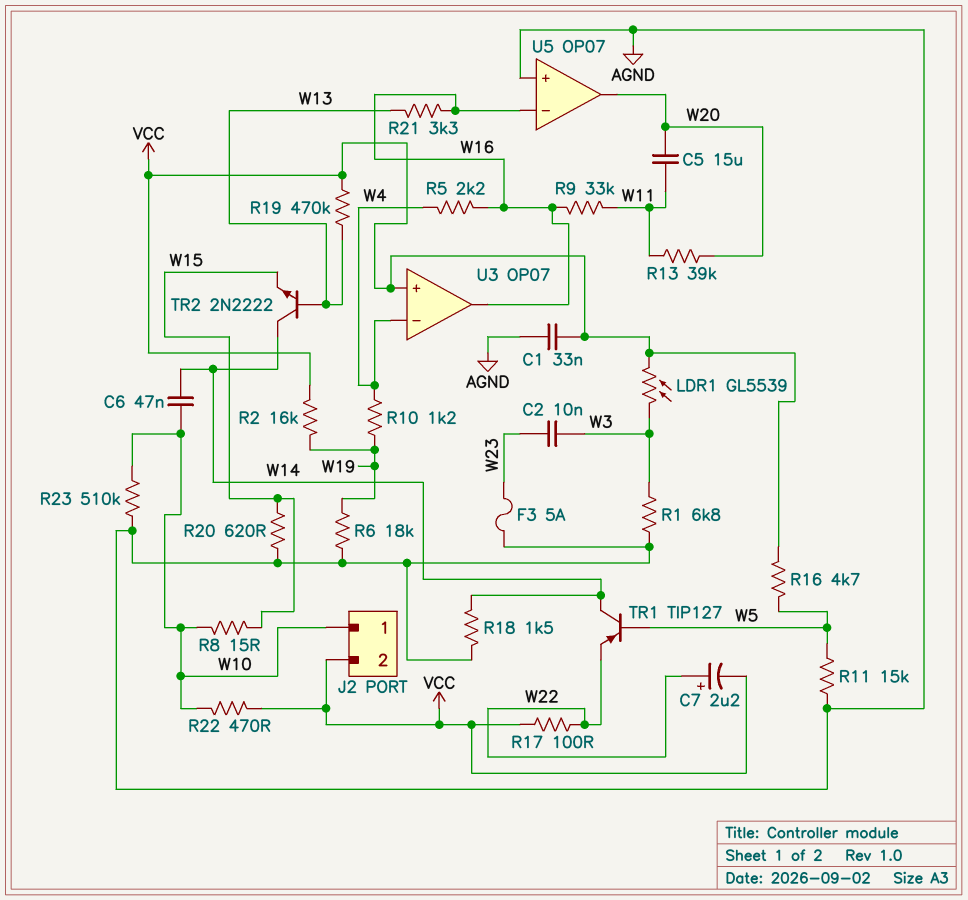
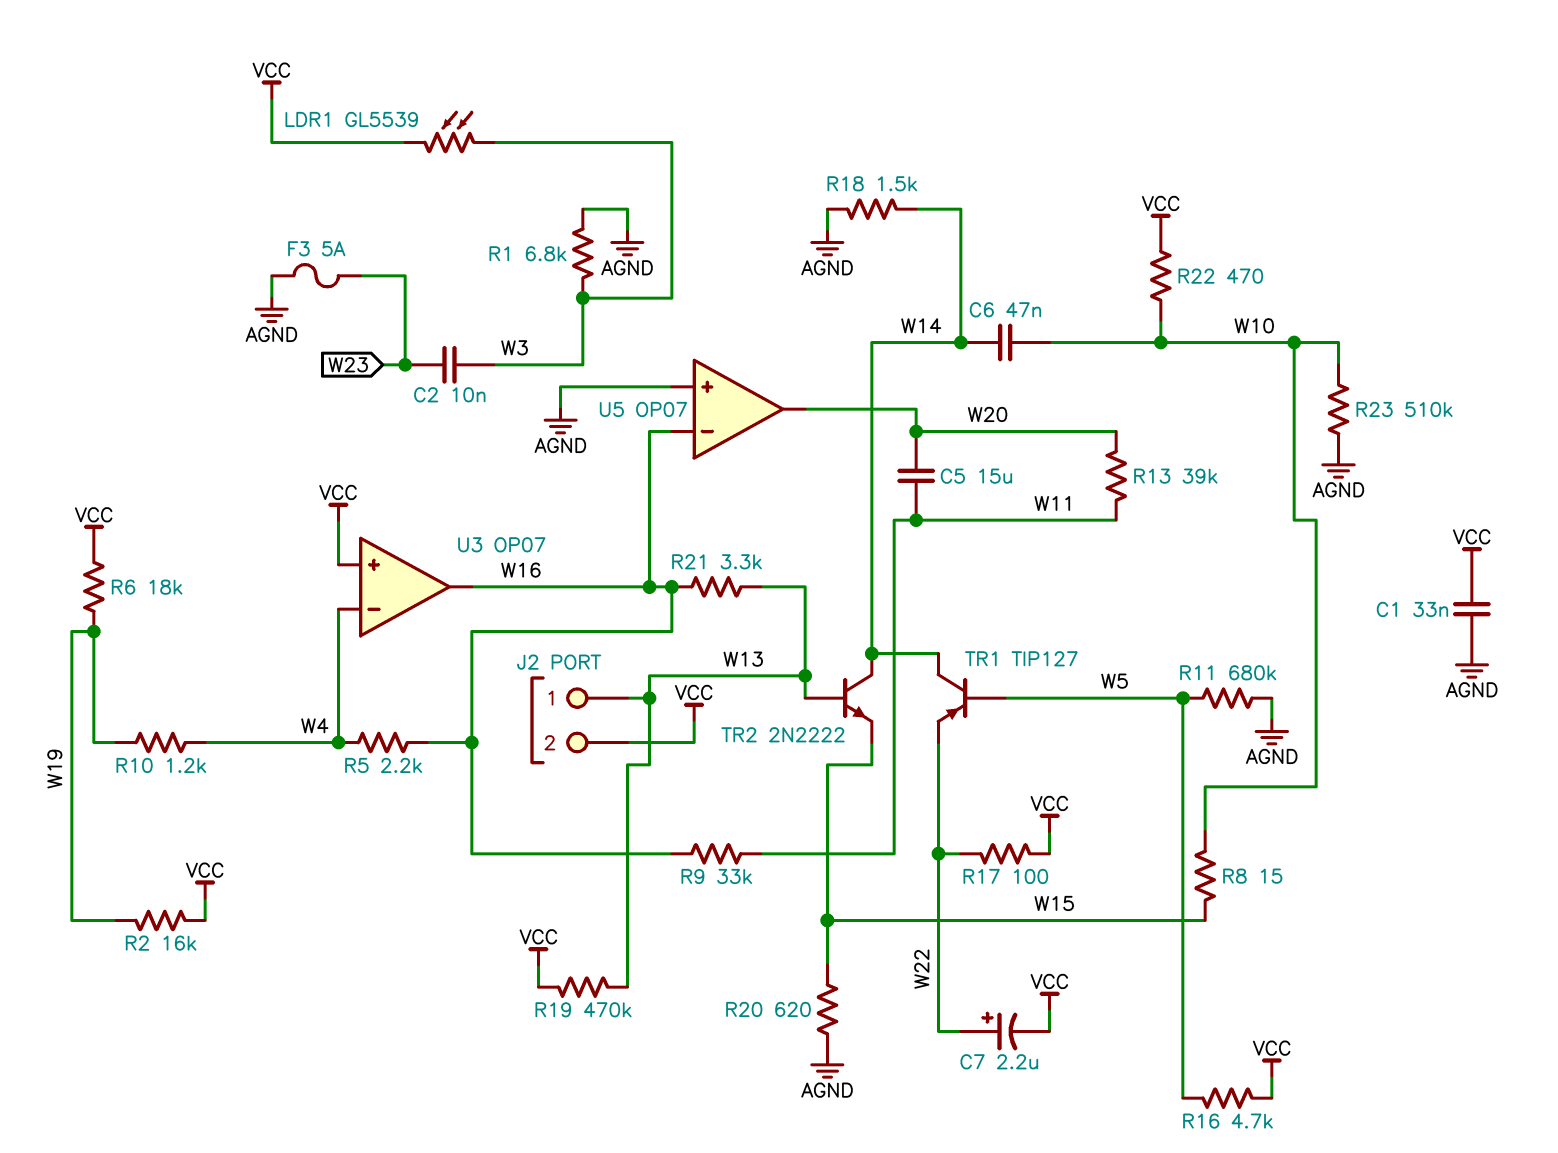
J2 pin 1: W10 -> W13
R6: 18k (AGND, W19) -> 18k (VCC, W19)
R11: 15k (AGND, W5) -> 680k (AGND, W5)

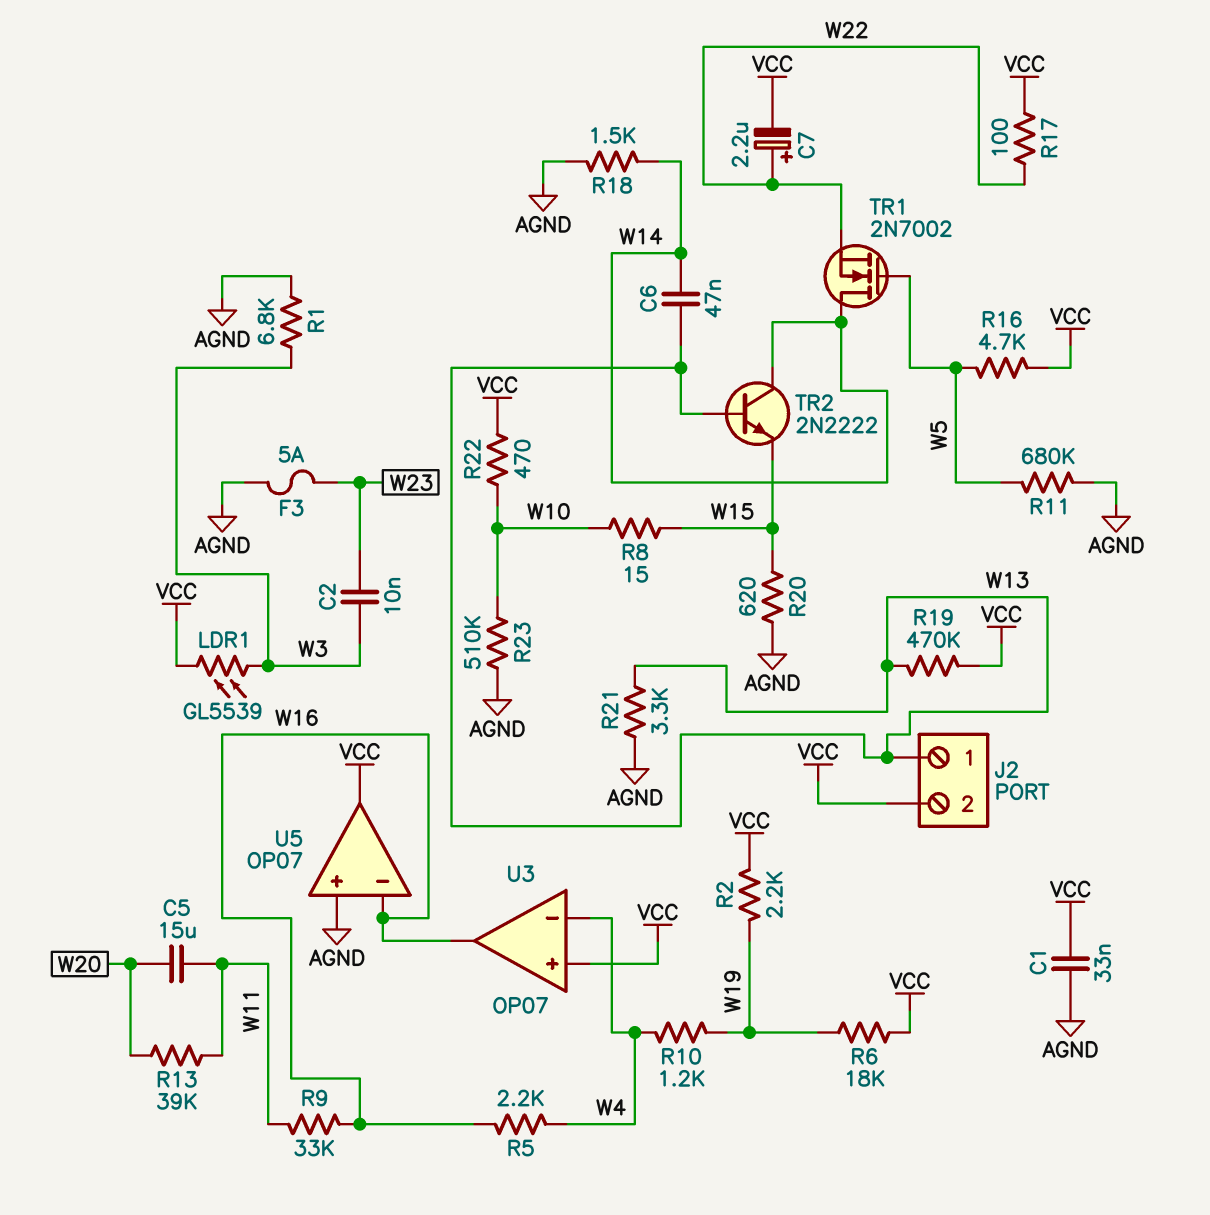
C6: 47nF (W10, W14) -> 47nF (W13, W14)
R2: 16k (VCC, W19) -> 2.2k (VCC, W19)
R21: 3.3k (W13, W16) -> 3.3k (AGND, W13)
TR1: PNP TIP127 (B W5, C W14, E W22) -> NMOS 2N7002 (G W5, D W14, S W22)
U5 pin out: W20 -> VCC

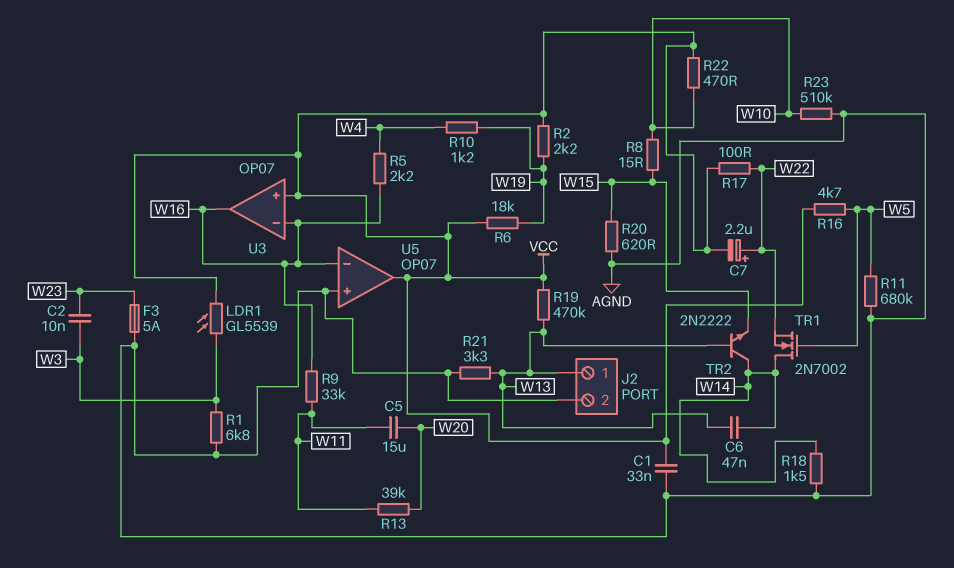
J2 pin 2: VCC -> AGND
U3 pin in-: W4 -> W16

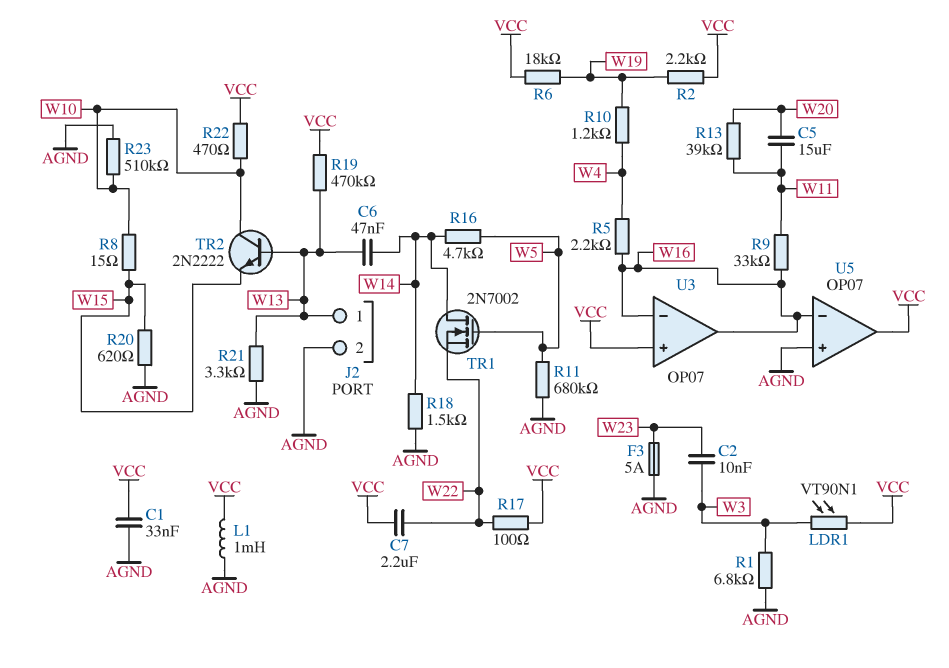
C7: 2.2uF (plus W22, minus VCC) -> 2.2uF (VCC, W22)
L1: none -> 1mH (AGND, VCC)
LDR1: GL5539 (VCC, W3) -> VT90N1 (VCC, W3)
R16: 4.7k (VCC, W5) -> 4.7k (W5, W14)
TR2: NPN 2N2222 (B W13, C W14, E W15) -> NPN 2N2222 (B W13, C W10, E W15)

